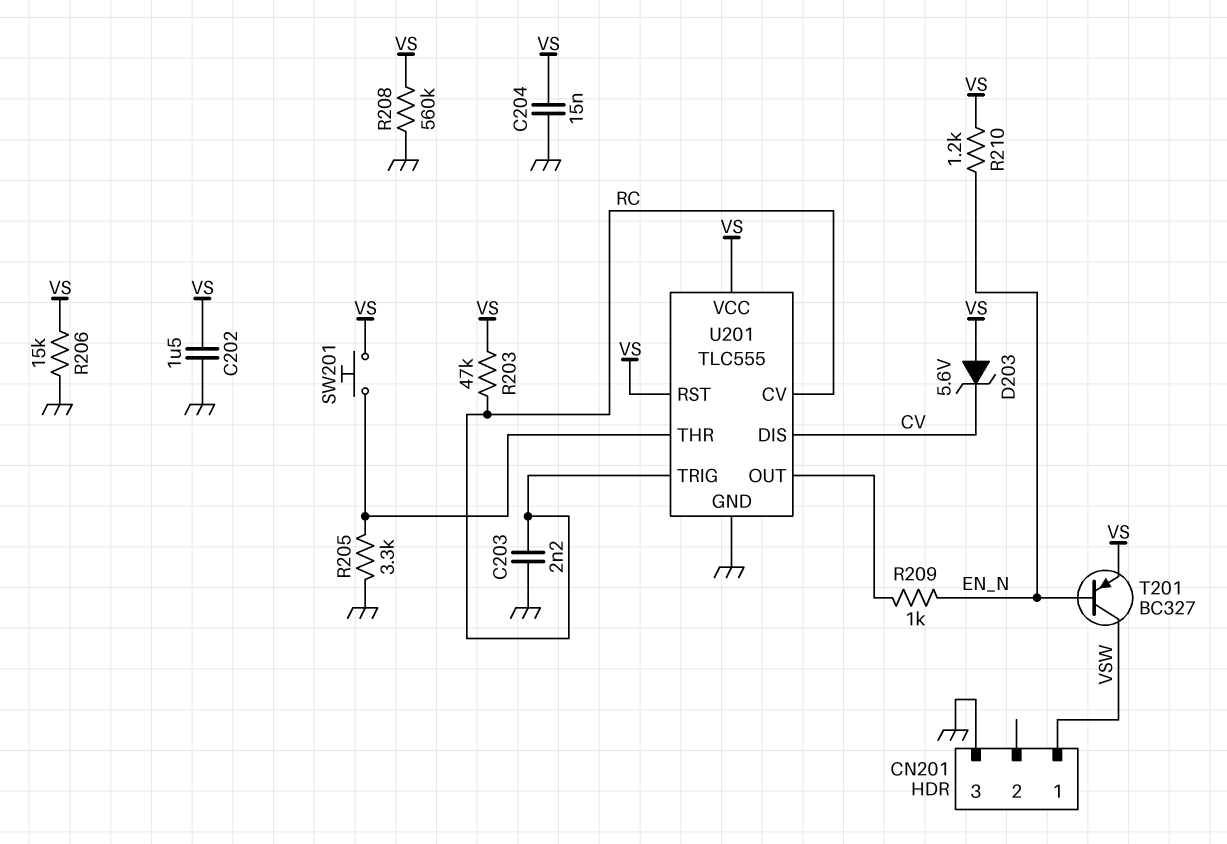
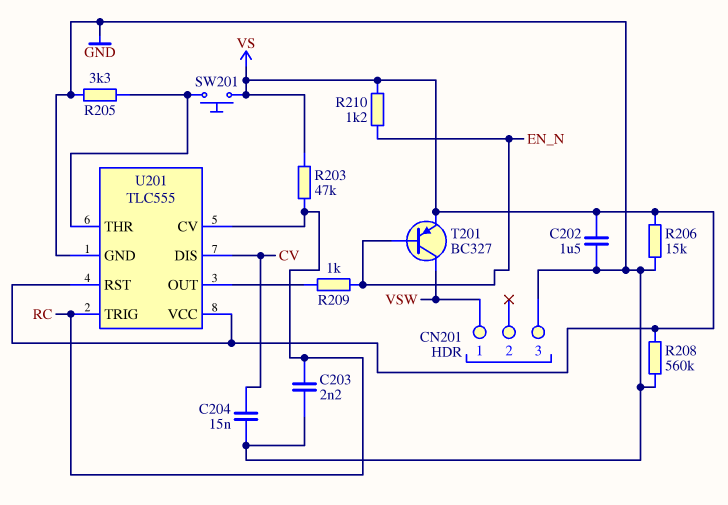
C204: 15nF (GND, VS) -> 15nF (CV, GND)
D203: zener 5.6V (A VS, K CV) -> none

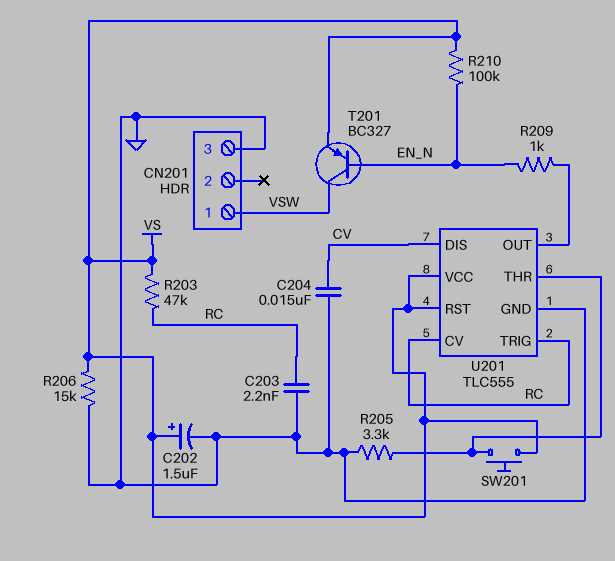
C202: 1.5uF (GND, VS) -> 1.5uF (plus VS, minus GND)
R208: 560k (GND, VS) -> none
R210: 1.2k (EN_N, VS) -> 100k (EN_N, VS)

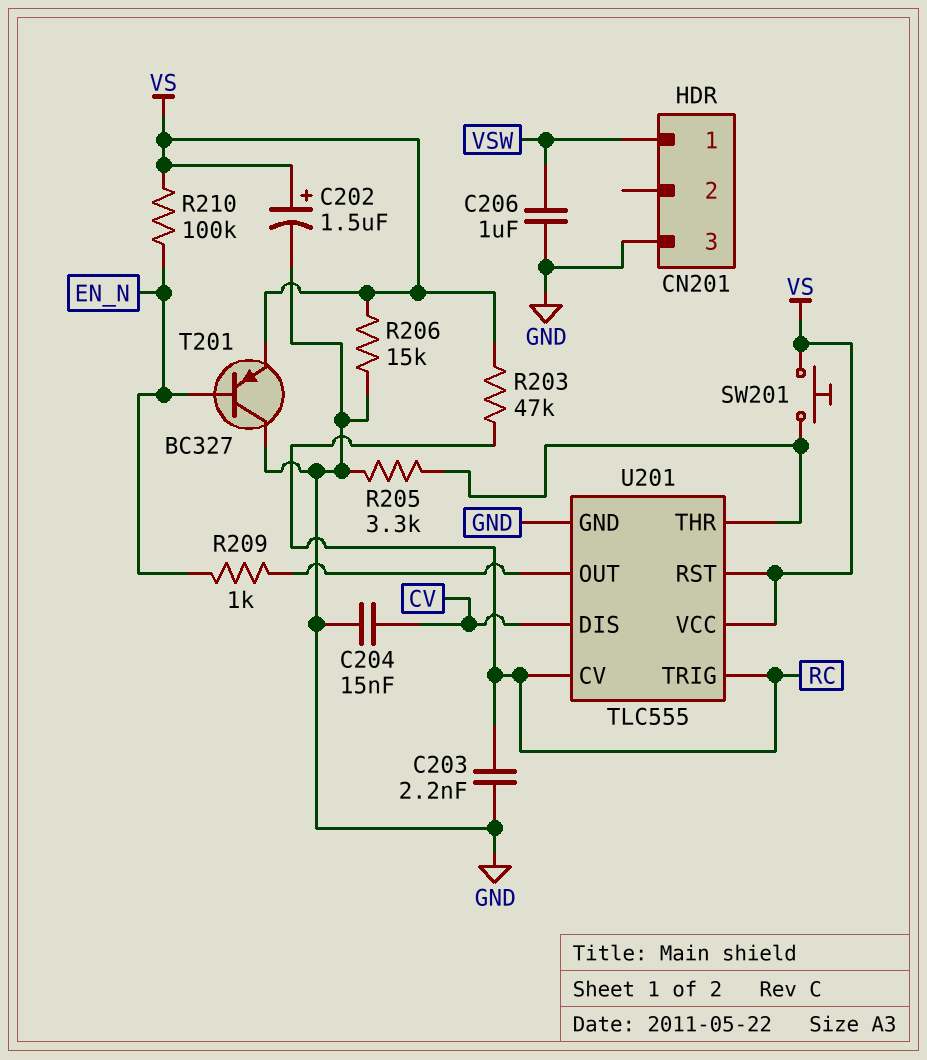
C206: none -> 1uF (GND, VSW)
T201: PNP BC327 (B EN_N, C VSW, E VS) -> PNP BC327 (B EN_N, C GND, E VS)

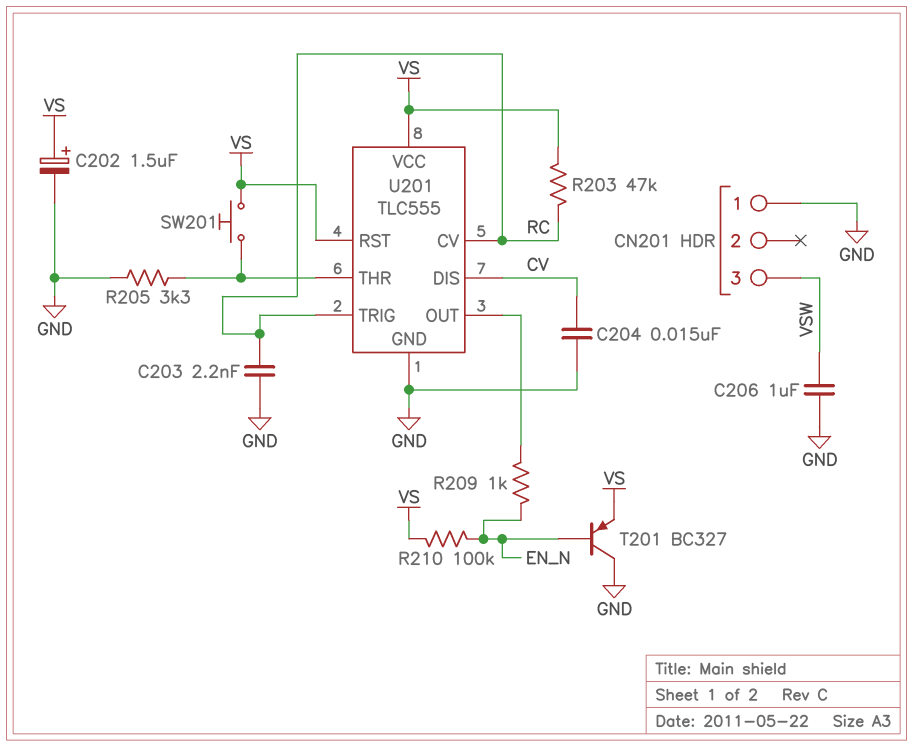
CN201 pin 1: VSW -> GND
CN201 pin 3: GND -> VSW
R206: 15k (GND, VS) -> none

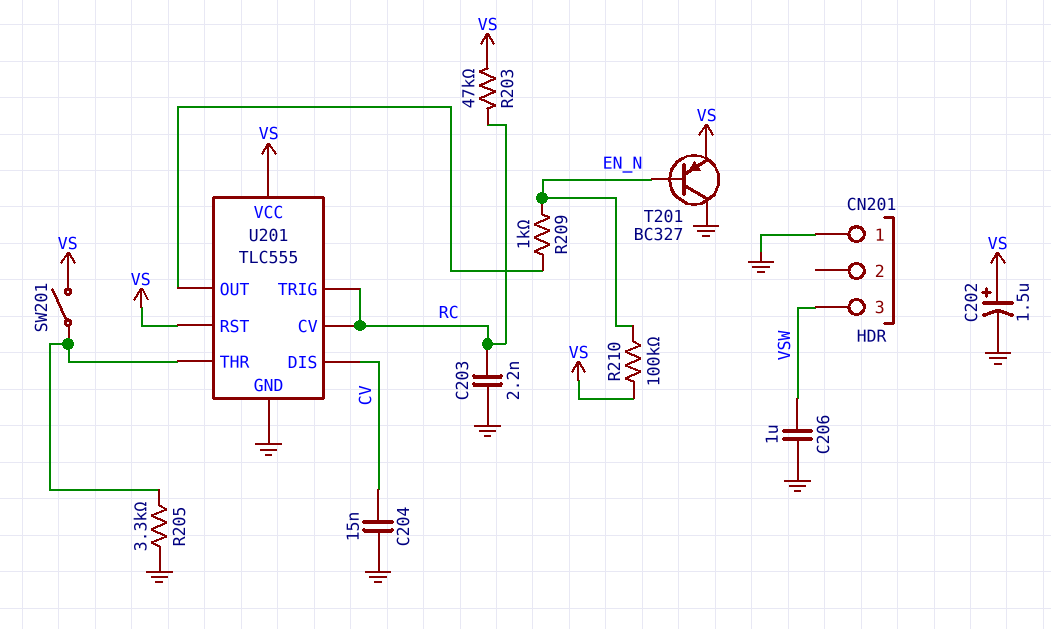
SW201: button (U201/THR, VS) -> switch (U201/THR, VS)

